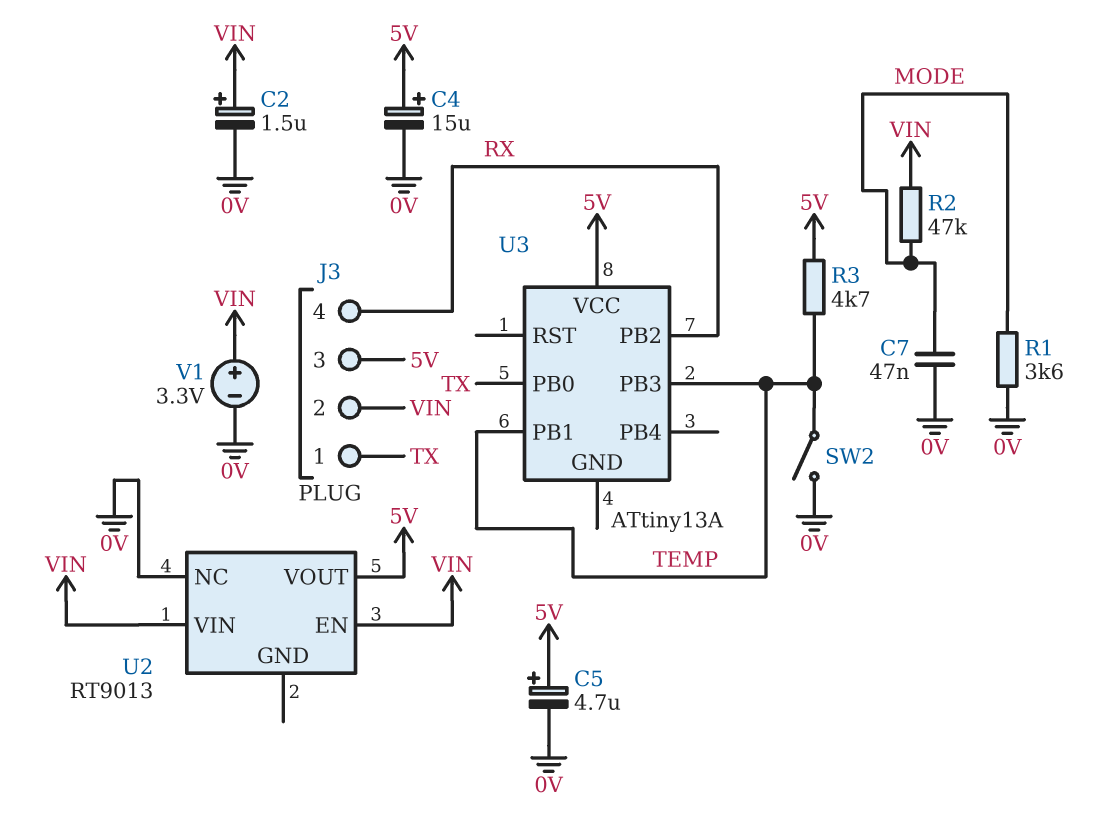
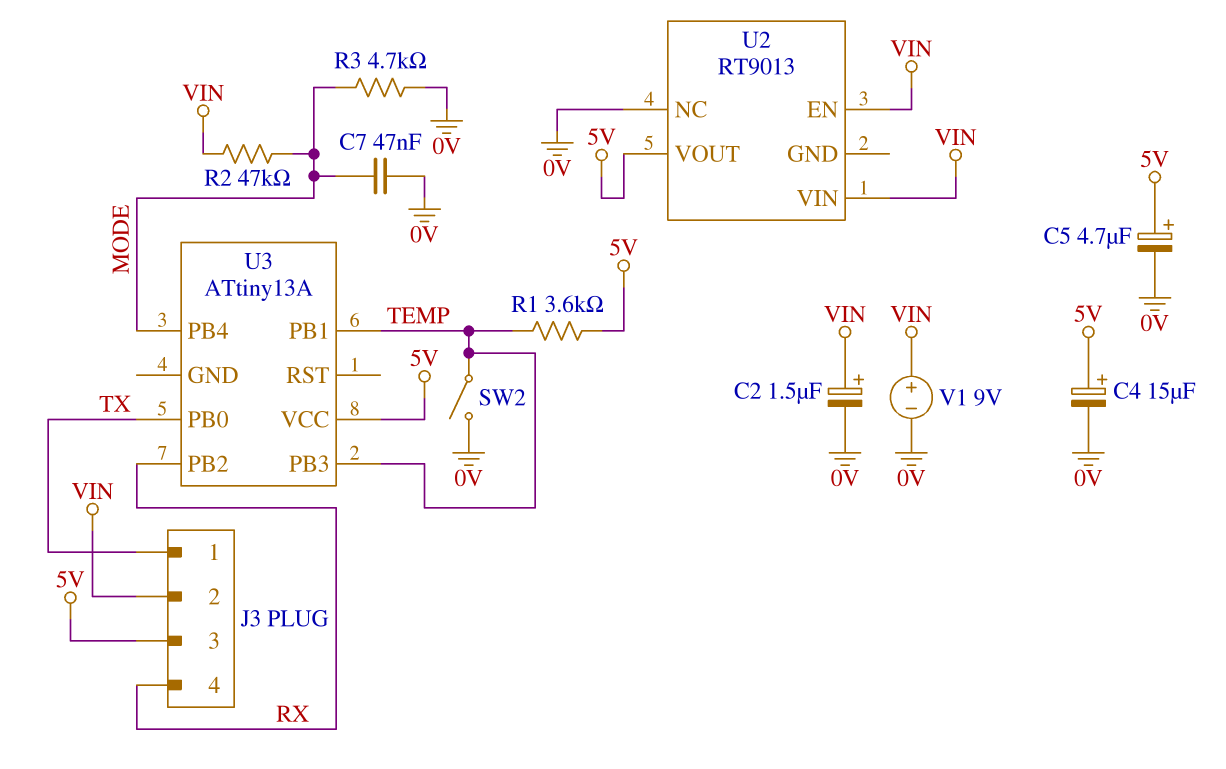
R1: 3.6k (0V, MODE) -> 3.6k (5V, TEMP)
R3: 4.7k (5V, TEMP) -> 4.7k (0V, MODE)
U3 pin PB4: none -> MODE
V1: 3.3V (plus VIN, minus 0V) -> 9V (plus VIN, minus 0V)

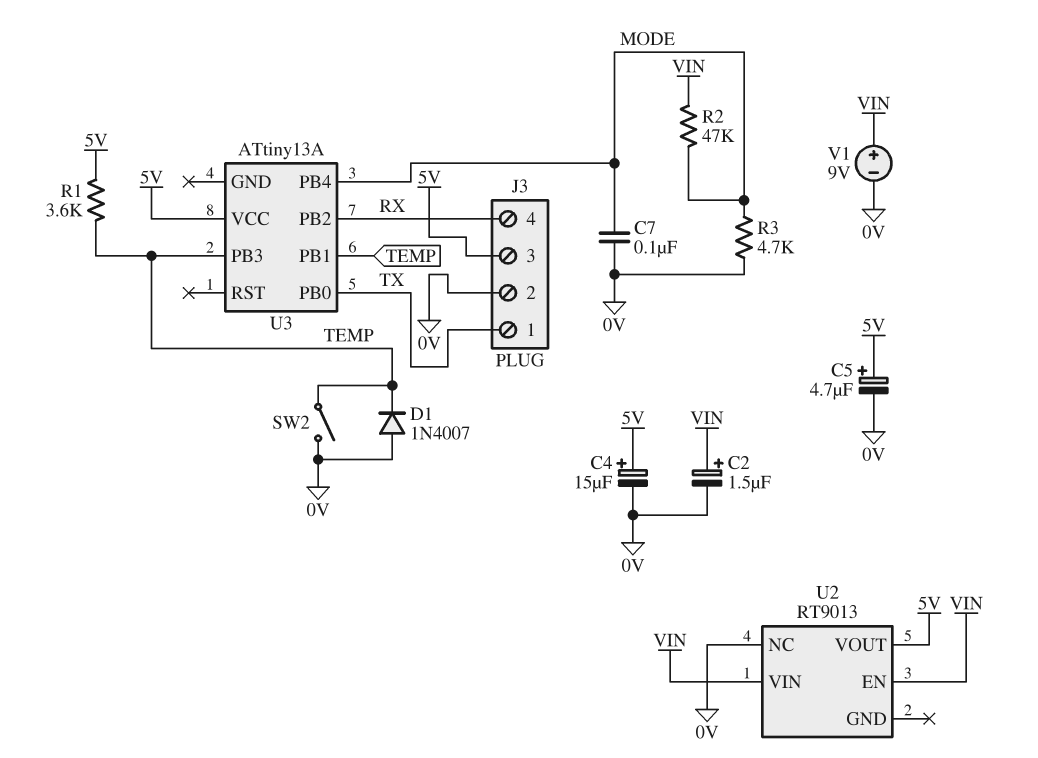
C7: 47nF (0V, MODE) -> 100nF (0V, MODE)
D1: none -> diode 1N4007 (A 0V, K TEMP)
J3 pin 2: VIN -> 0V

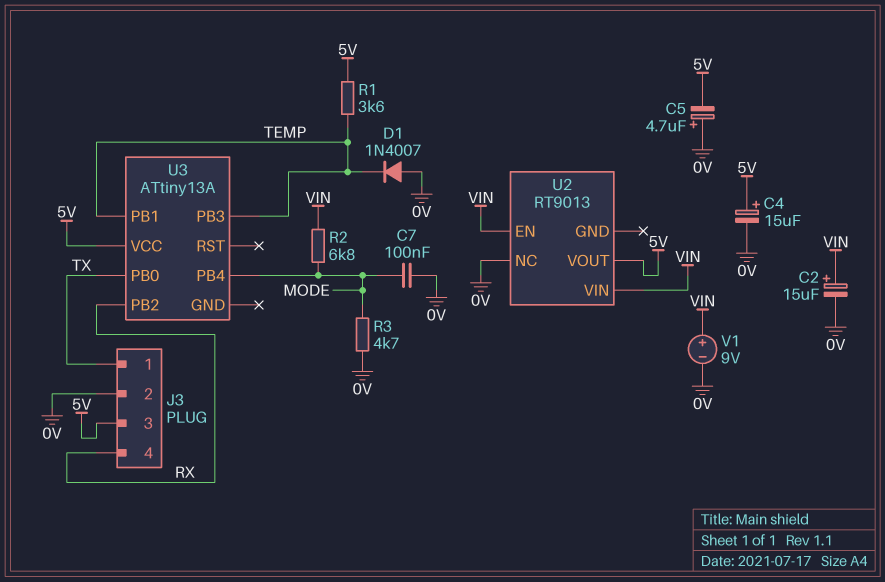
C2: 1.5uF (plus VIN, minus 0V) -> 15uF (plus VIN, minus 0V)
C5: 4.7uF (plus 5V, minus 0V) -> 4.7uF (plus 0V, minus 5V)
R2: 47k (MODE, VIN) -> 6.8k (MODE, VIN)
SW2: switch (0V, TEMP) -> none

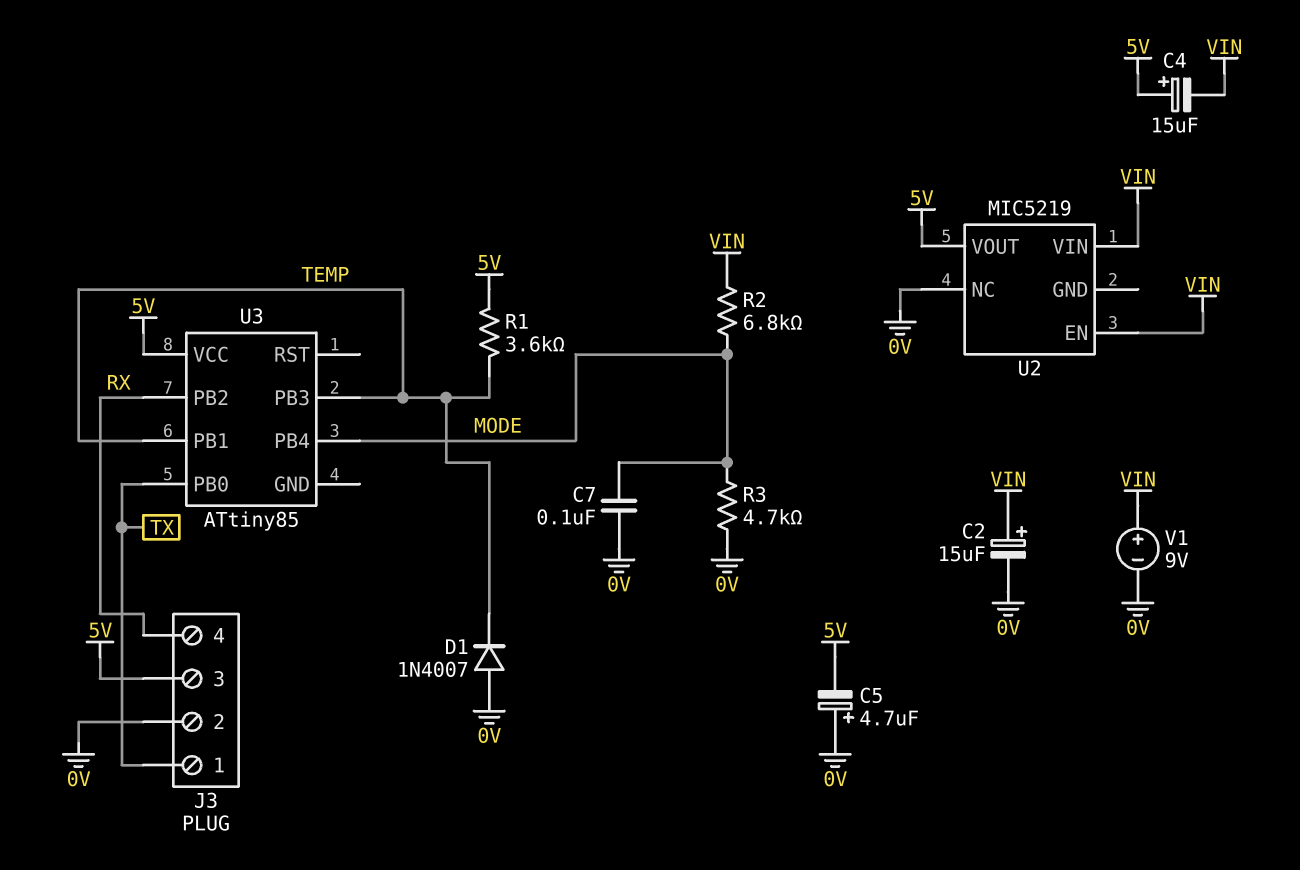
C4: 15uF (plus 5V, minus 0V) -> 15uF (plus 5V, minus VIN)
U2: RT9013 -> MIC5219
U3: ATtiny13A -> ATtiny85

